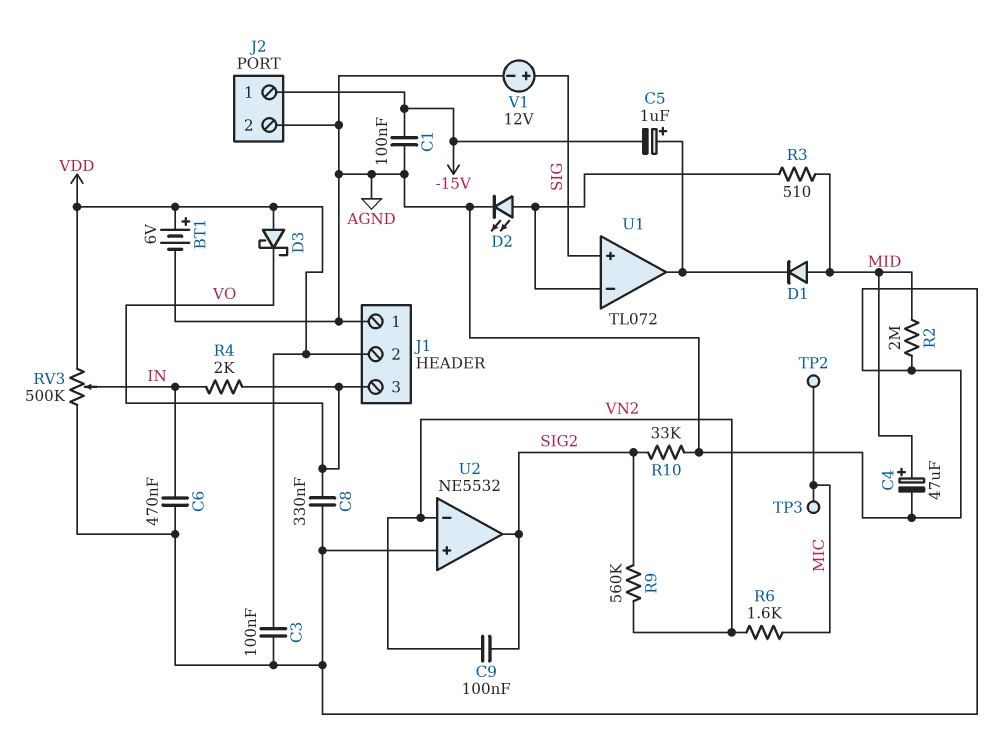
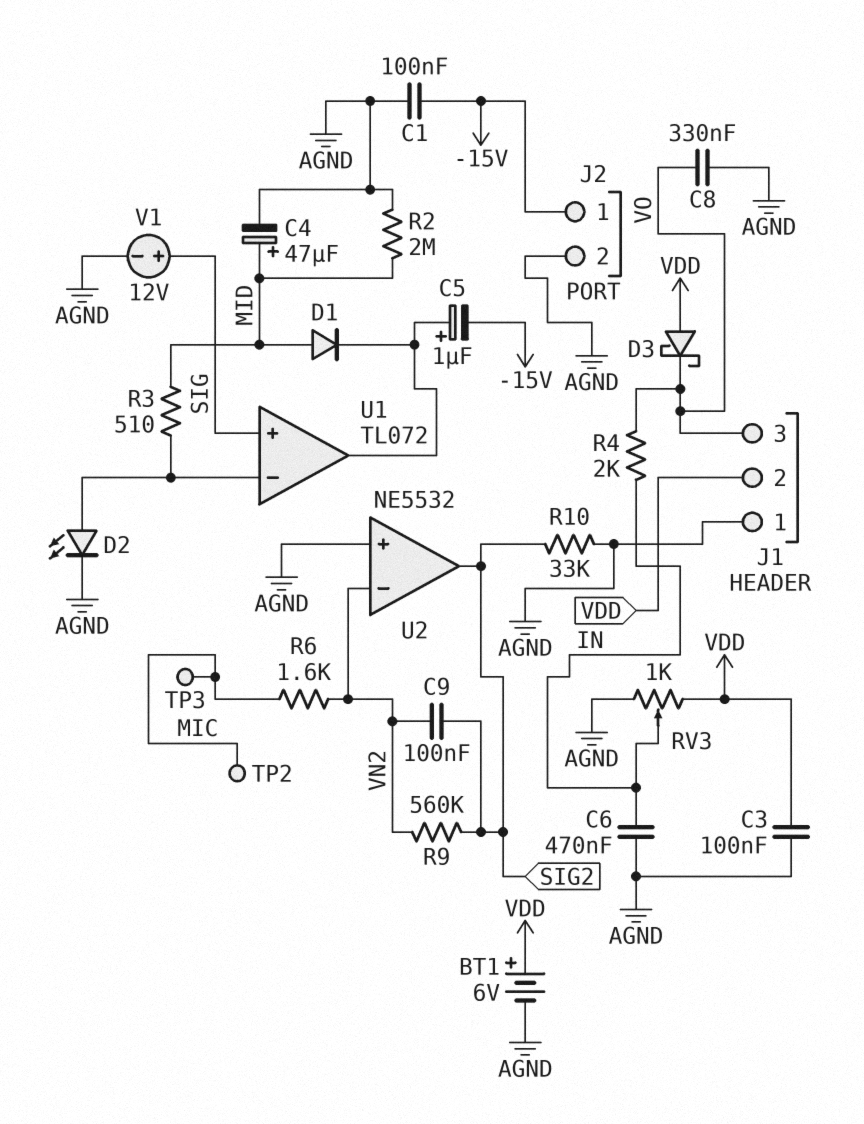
RV3: 500k (AGND, VDD, wiper IN) -> 1k (AGND, VDD, wiper IN)

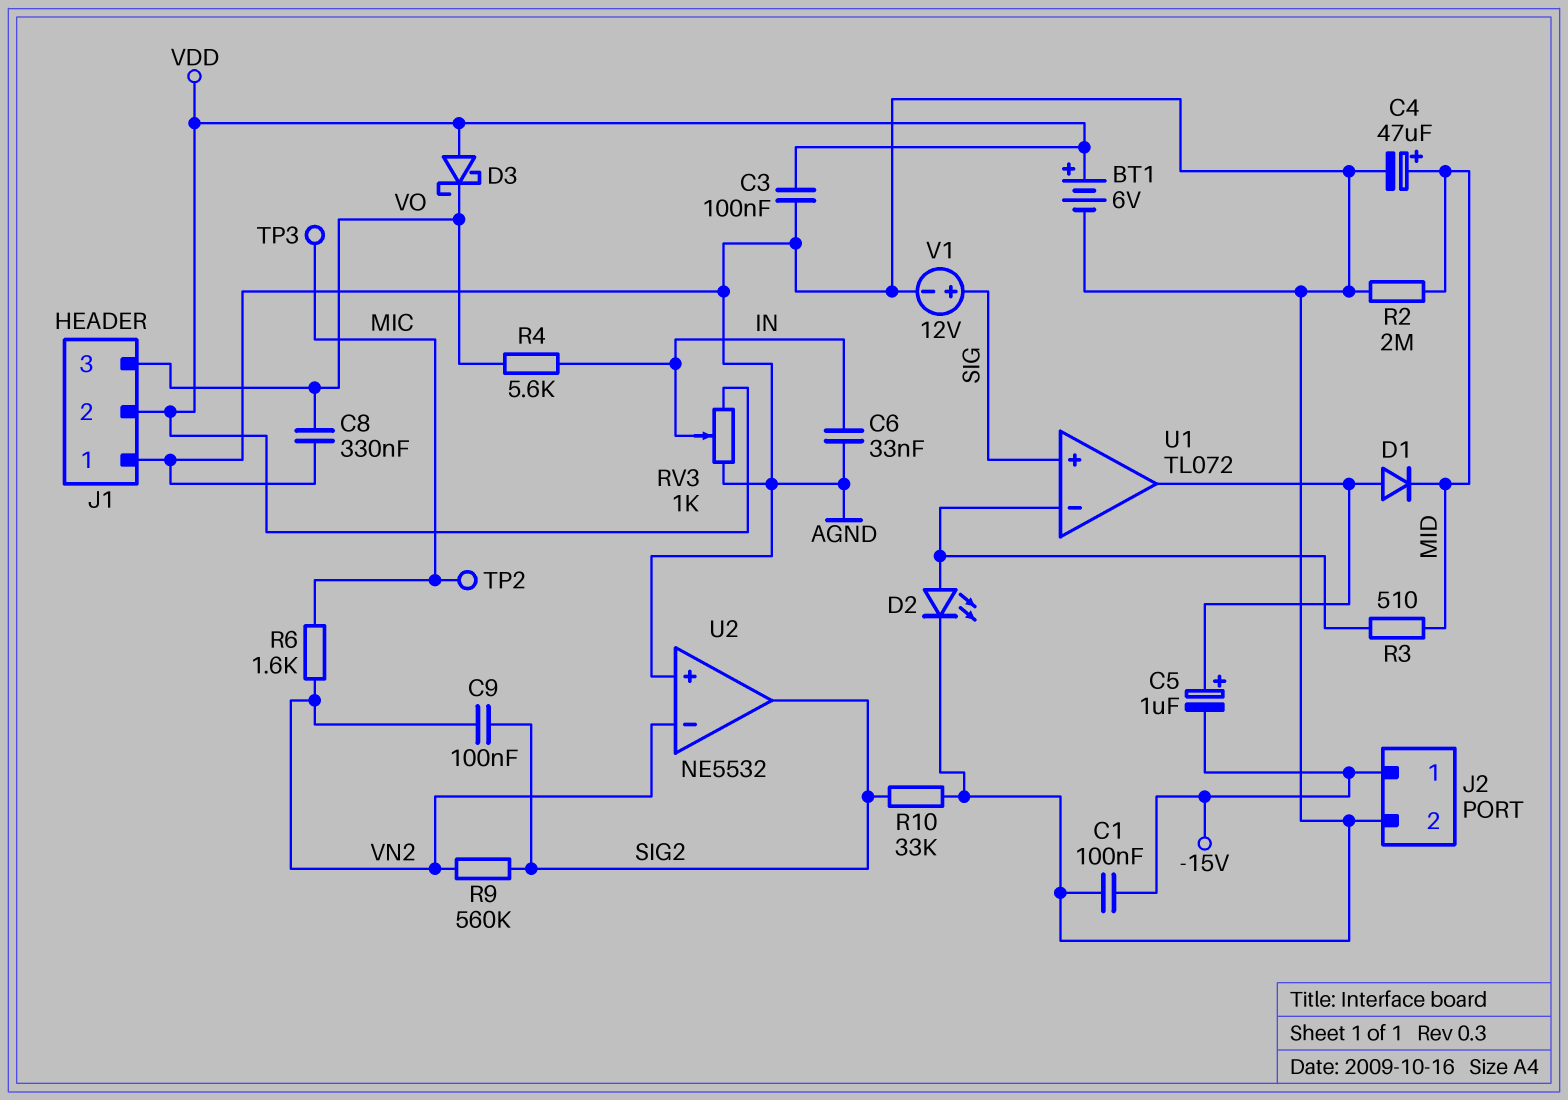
C6: 470nF (AGND, IN) -> 33nF (AGND, IN)
D1: diode (A MID, K U1/out) -> diode (A U1/out, K MID)
R4: 2k (IN, VO) -> 5.6k (IN, VO)

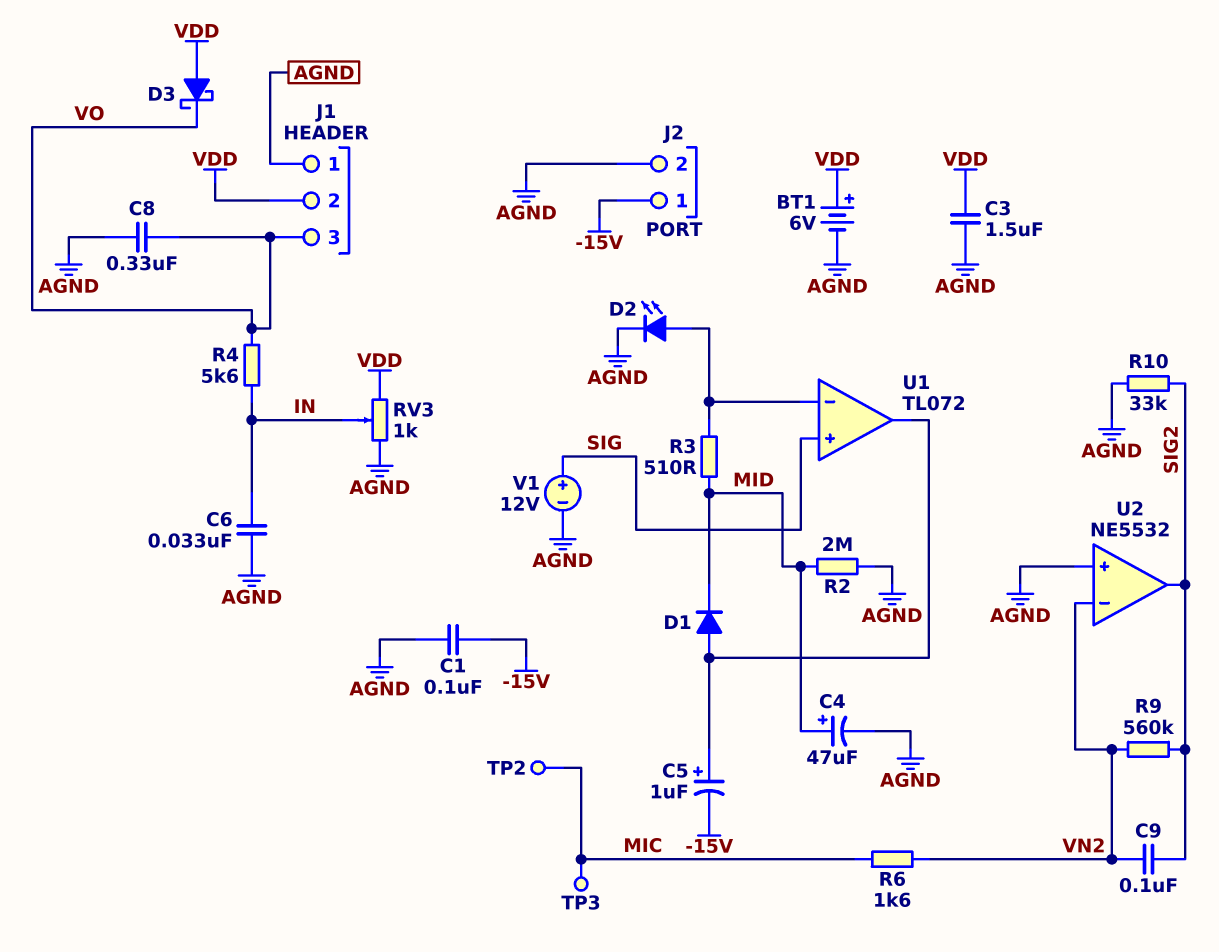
C3: 100nF (AGND, VDD) -> 1.5uF (AGND, VDD)

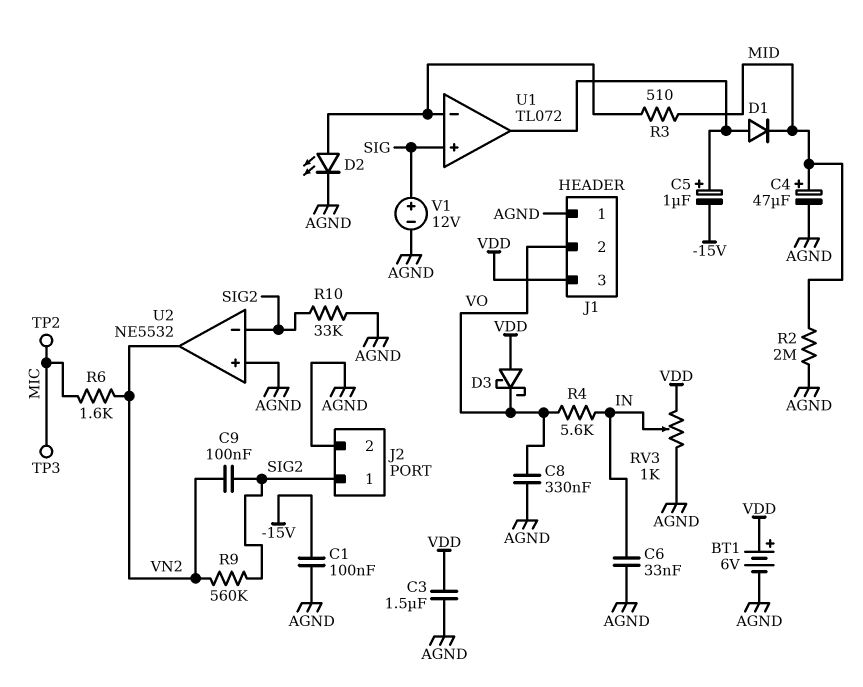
J1 pin 2: VDD -> VO
J1 pin 3: VO -> VDD
J2 pin 1: -15V -> SIG2
U2 pin in-: VN2 -> SIG2
U2 pin out: SIG2 -> VN2

